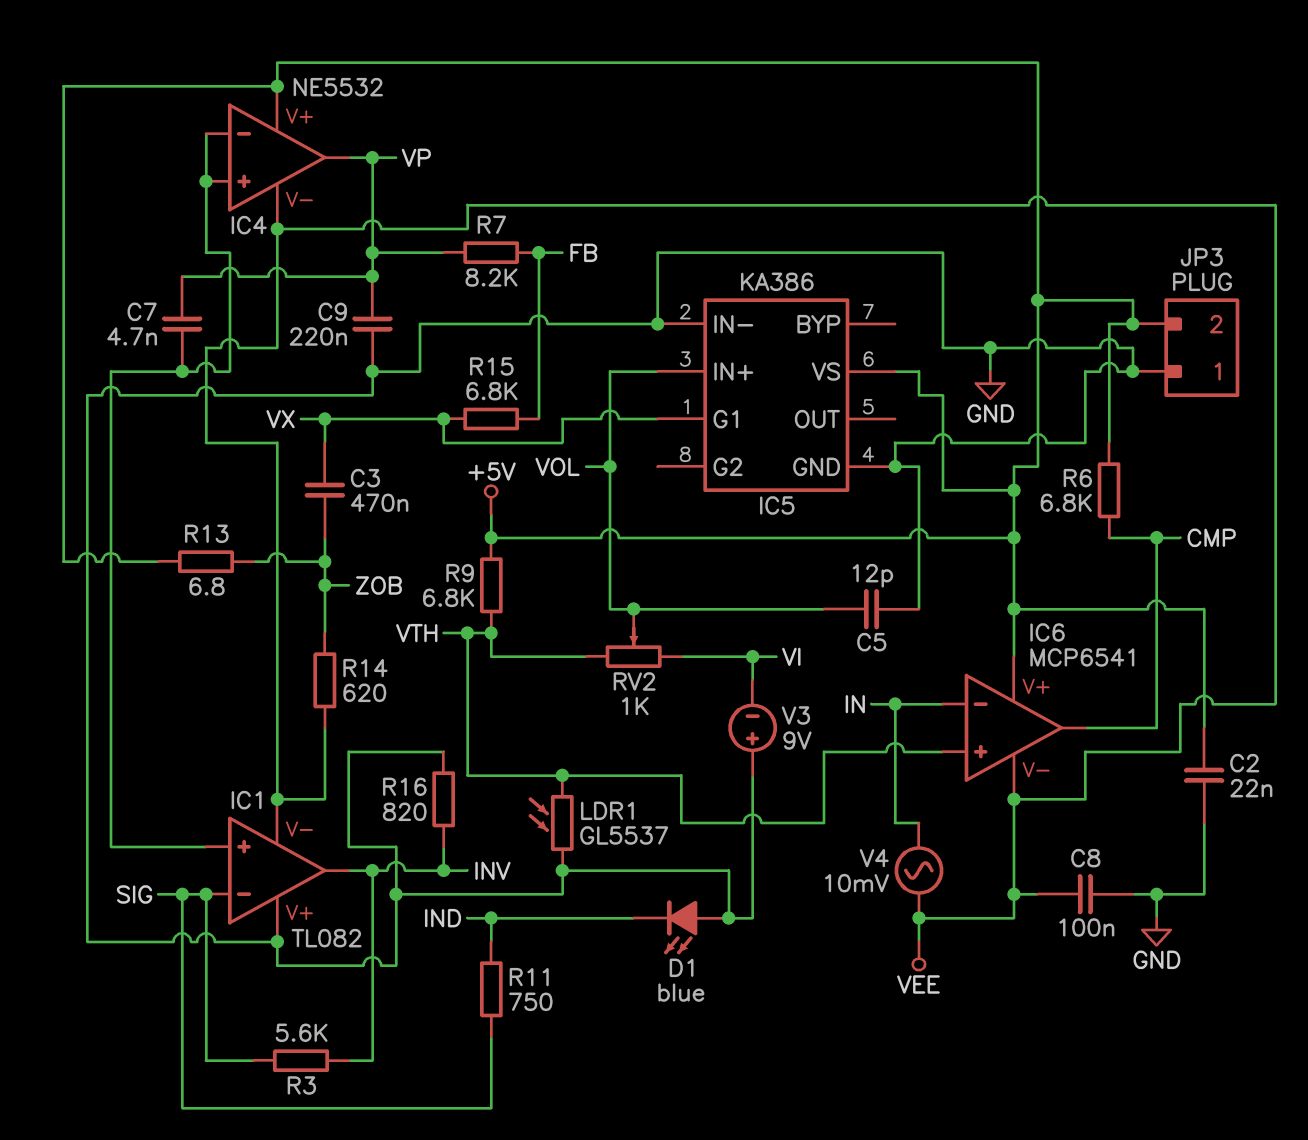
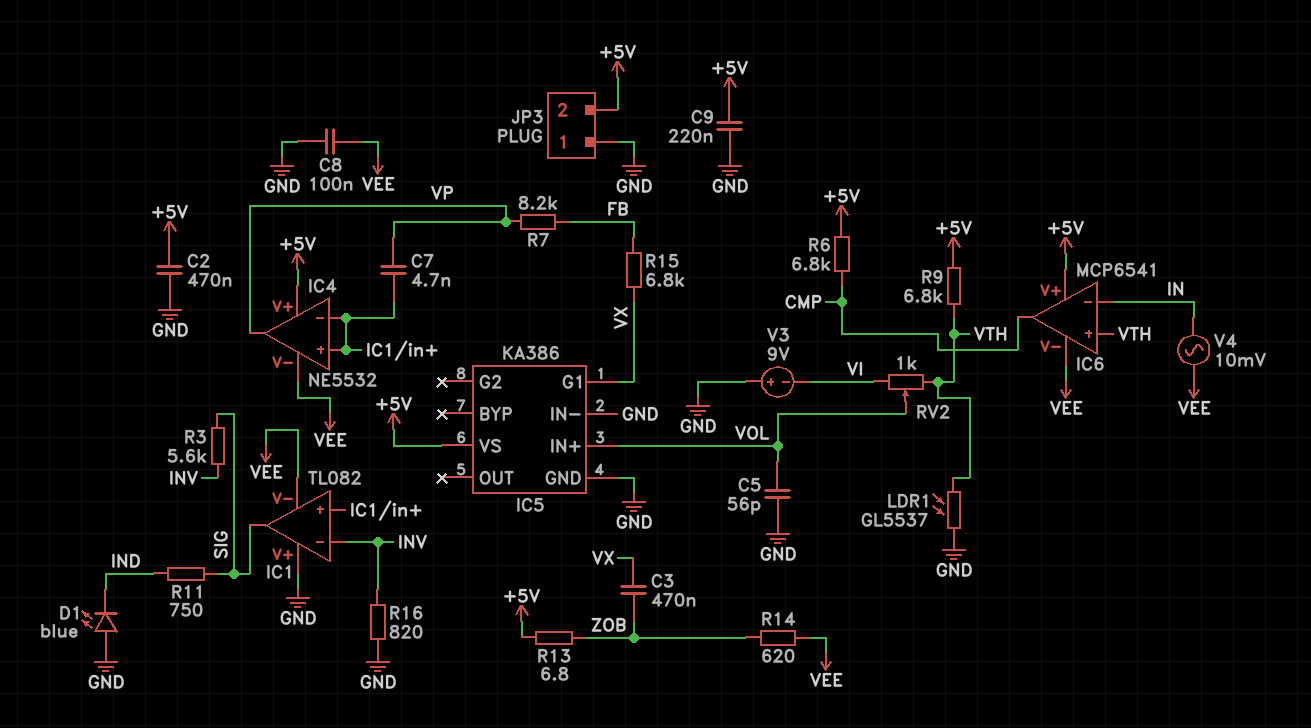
C2: 22nF (+5V, GND) -> 470nF (+5V, GND)
C5: 12pF (GND, VOL) -> 56pF (GND, VOL)
C9: 220nF (GND, VP) -> 220nF (+5V, GND)
IC1 pin in-: SIG -> INV
IC1 pin out: INV -> SIG

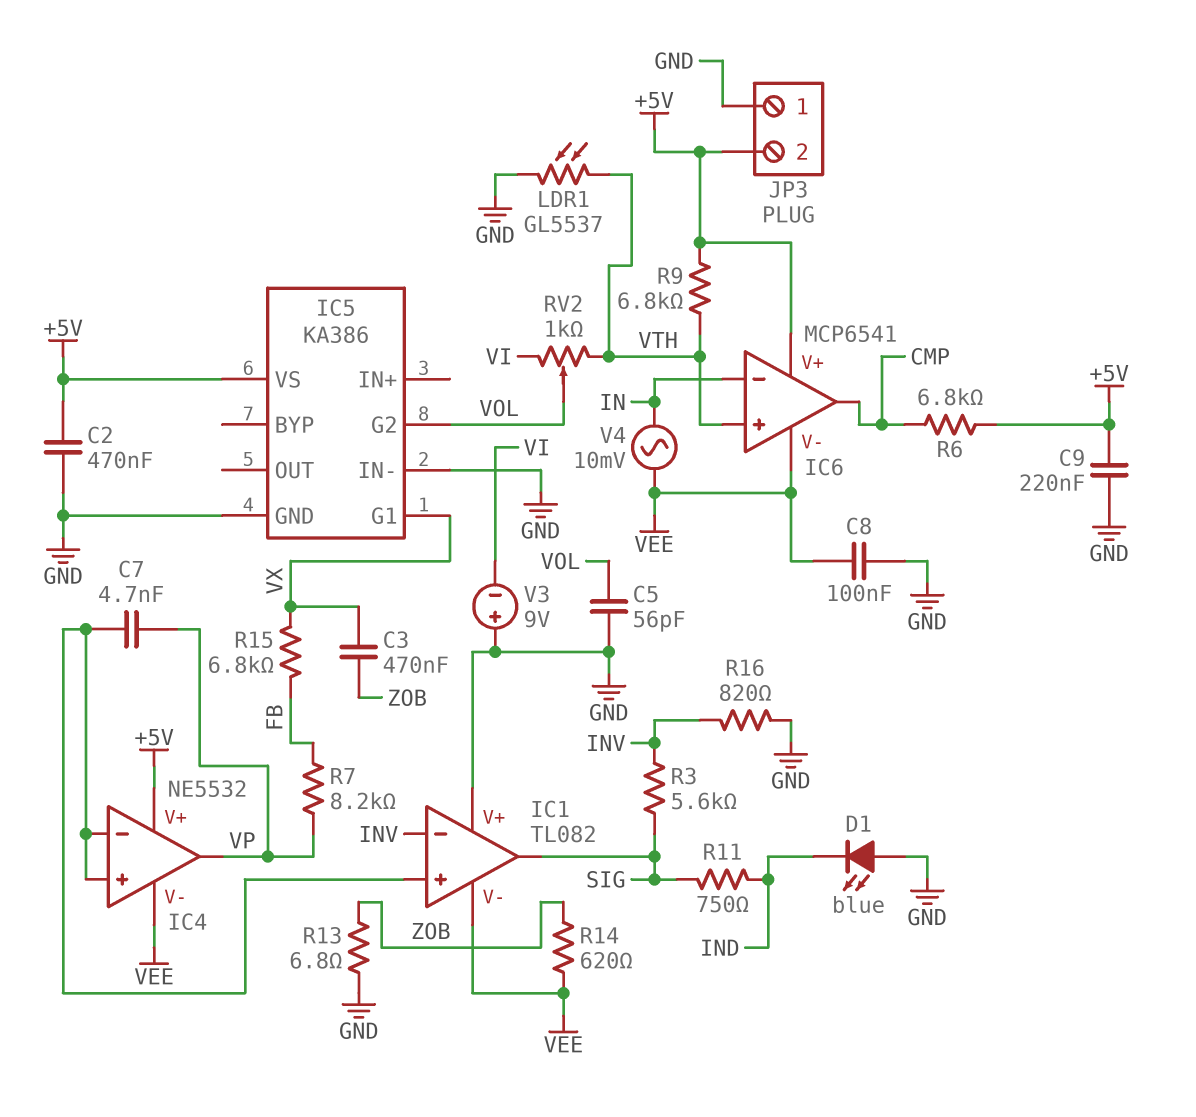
IC5 pin G2: none -> VOL
IC5 pin IN+: VOL -> none
R13: 6.8 (+5V, ZOB) -> 6.8 (GND, ZOB)

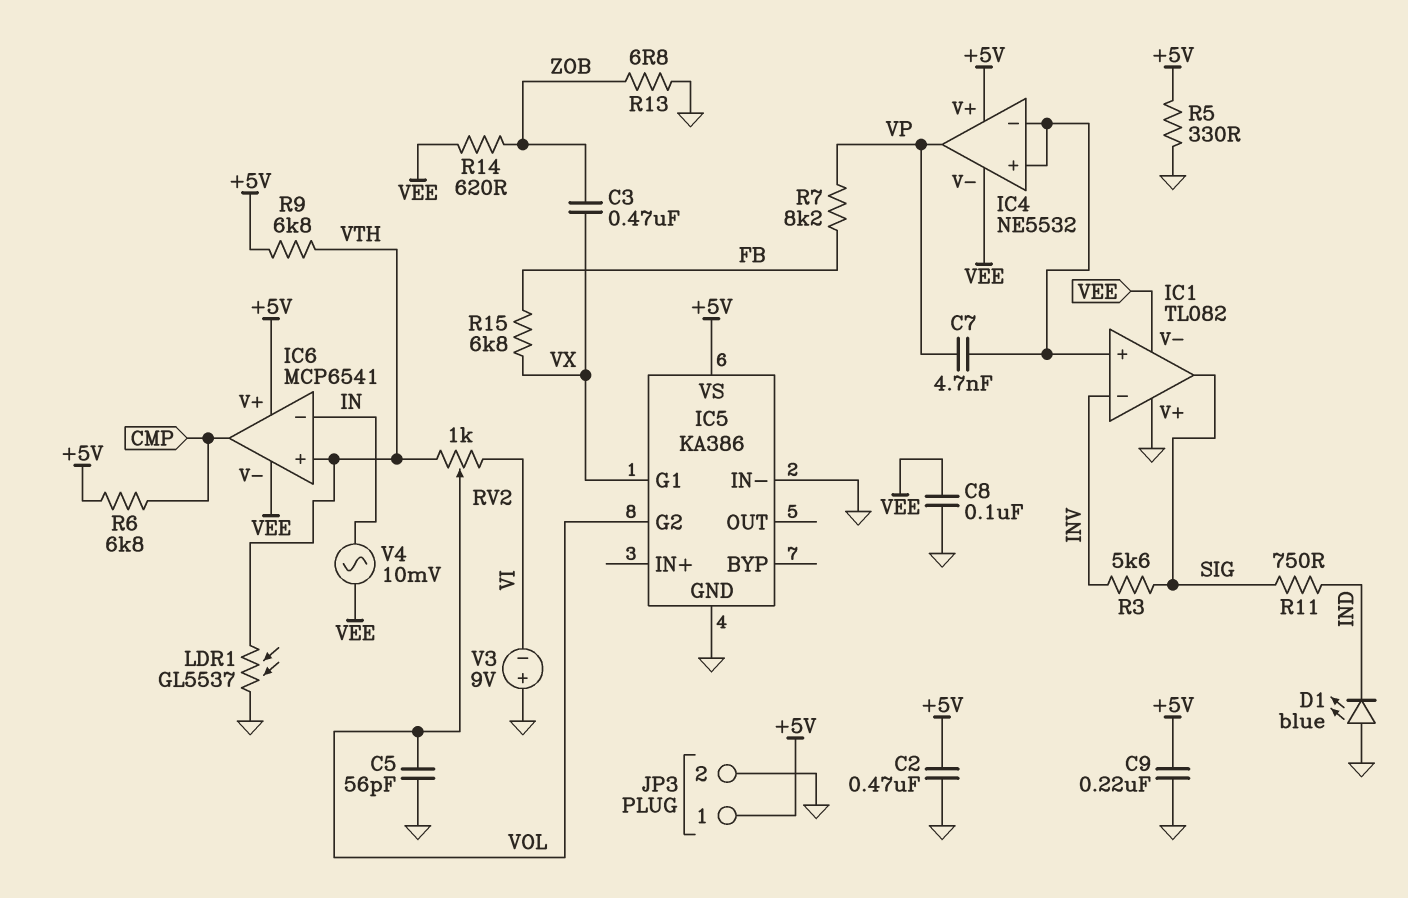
JP3 pin 1: GND -> +5V
JP3 pin 2: +5V -> GND
R5: none -> 330 (+5V, GND)
R16: 820 (GND, INV) -> none

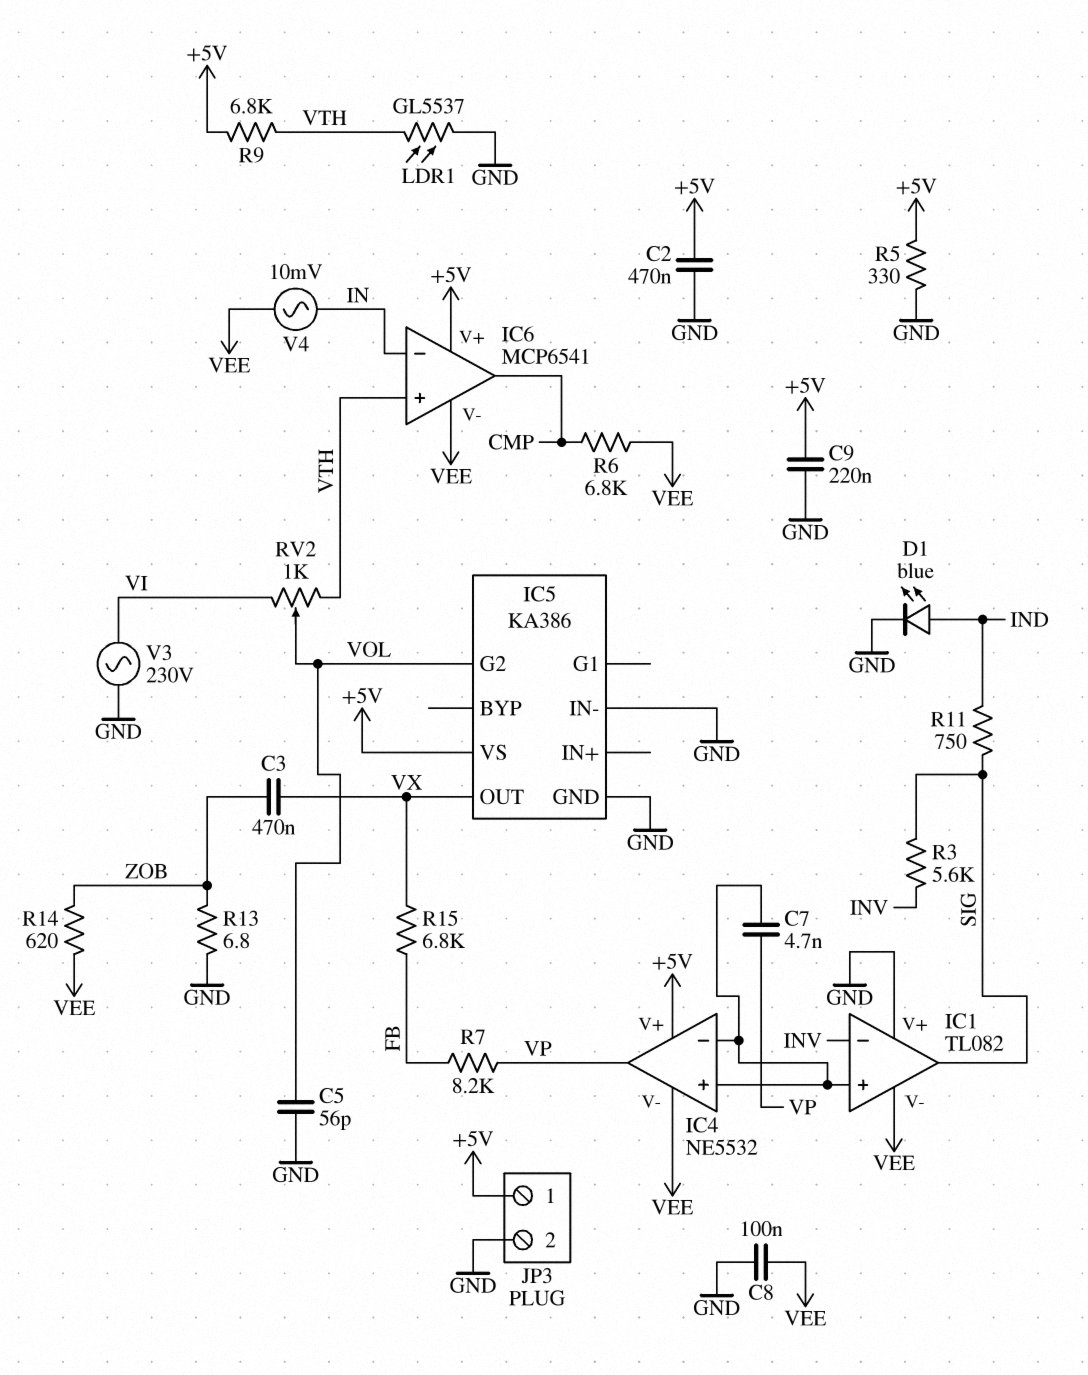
D1: LED blue (A GND, K IND) -> LED blue (A IND, K GND)
IC5 pin G1: VX -> none
IC5 pin OUT: none -> VX
R6: 6.8k (+5V, CMP) -> 6.8k (CMP, VEE)
V3: 9V (plus GND, minus VI) -> AC 230V (GND, VI)

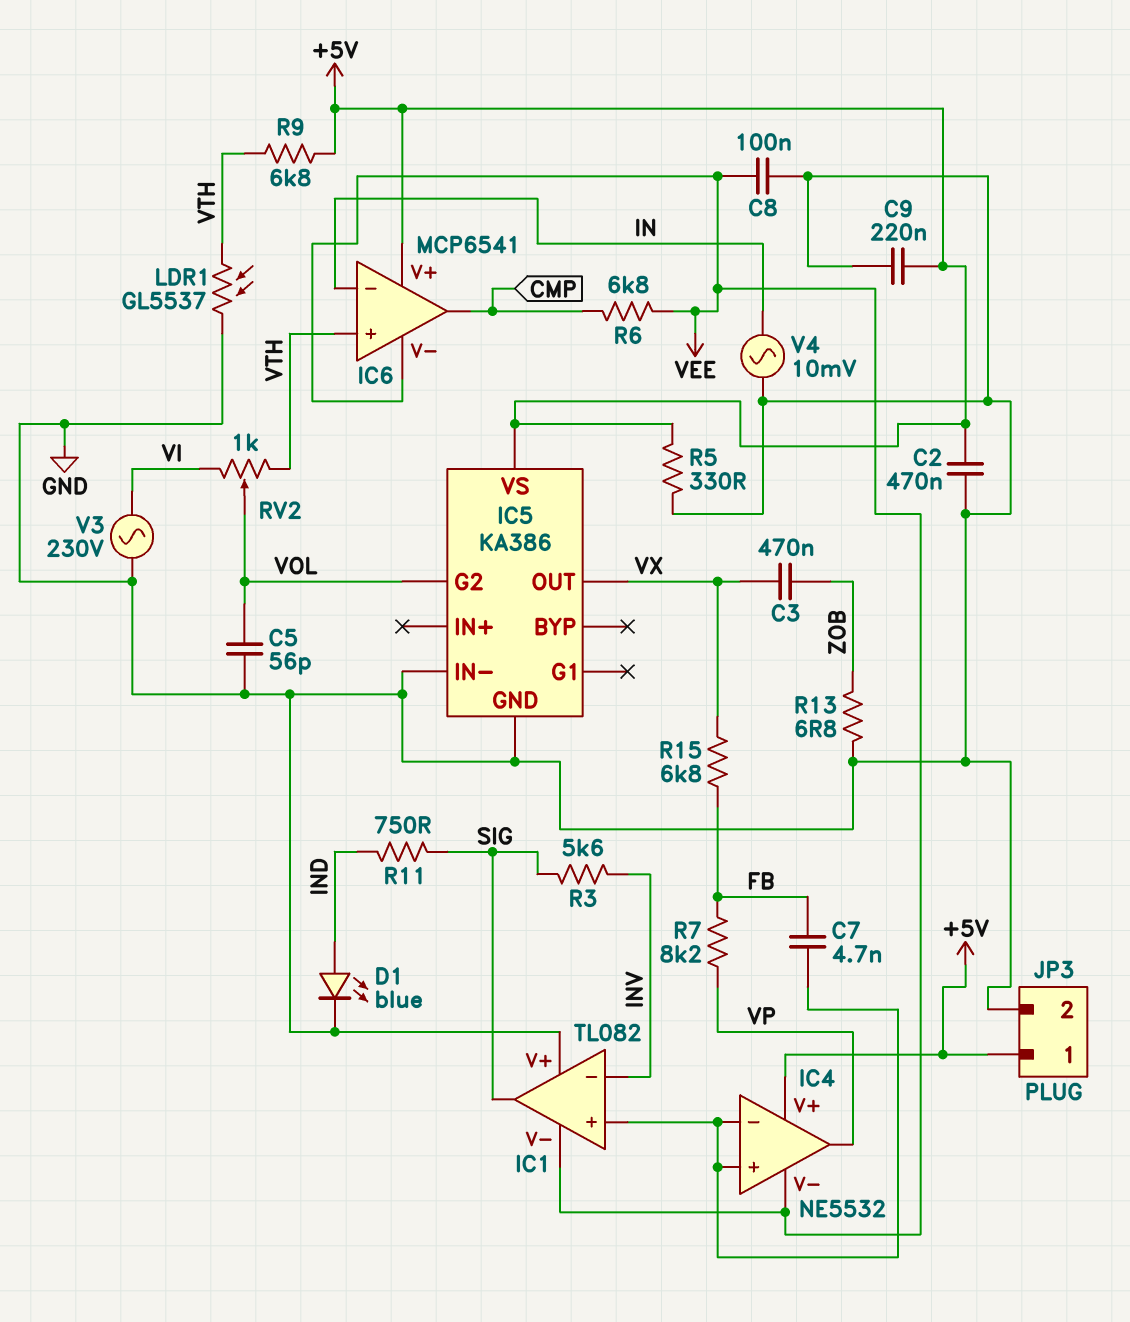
C7: 4.7nF (IC1/in+, VP) -> 4.7nF (FB, IC1/in+)
R14: 620 (VEE, ZOB) -> none
V4: AC 10mV (IN, VEE) -> AC 10mV (GND, IN)

